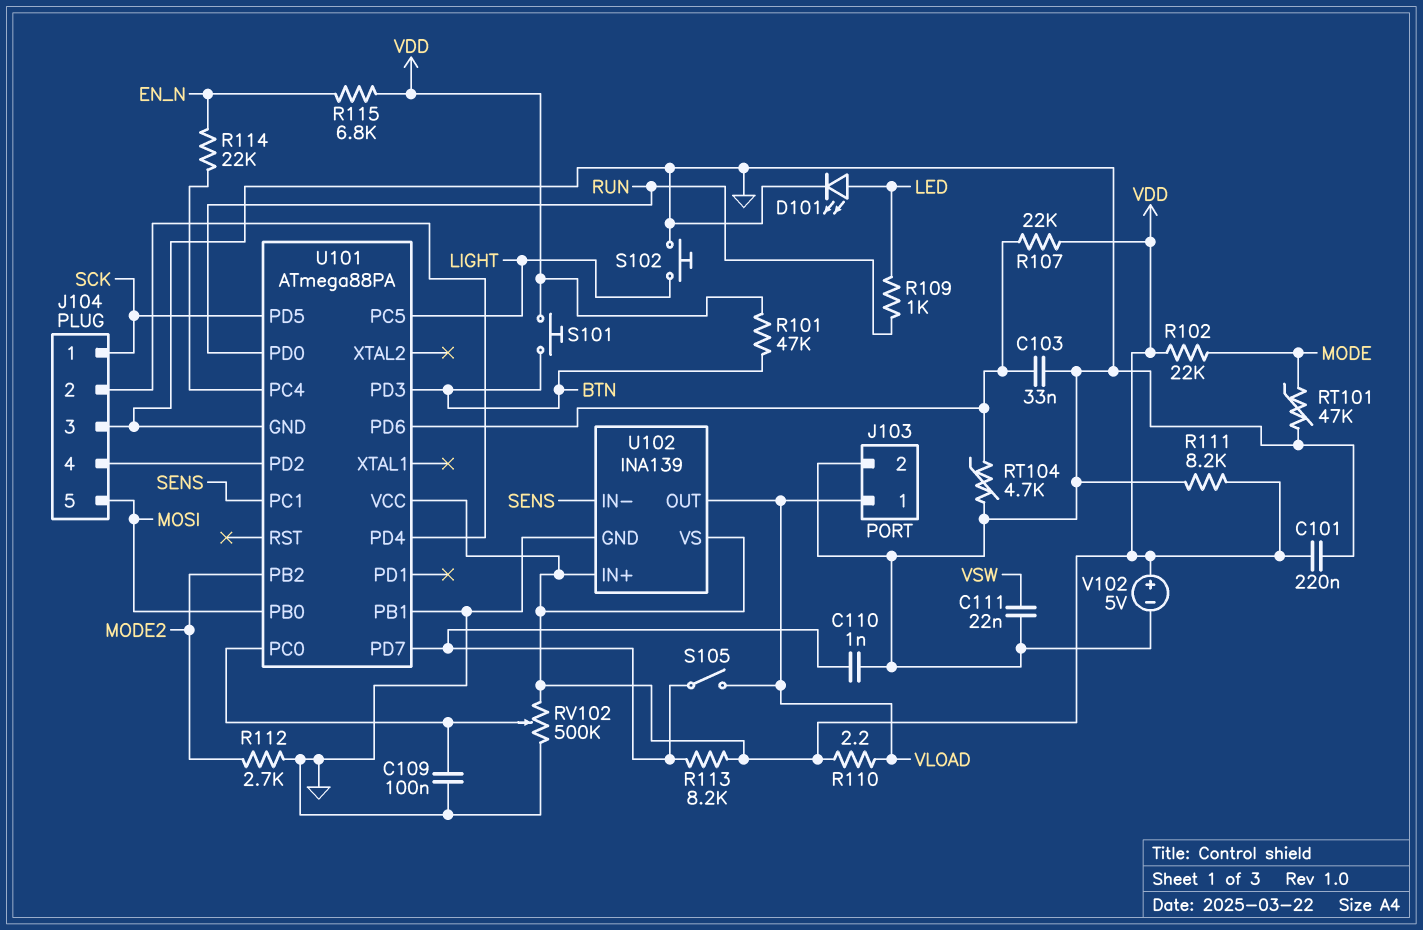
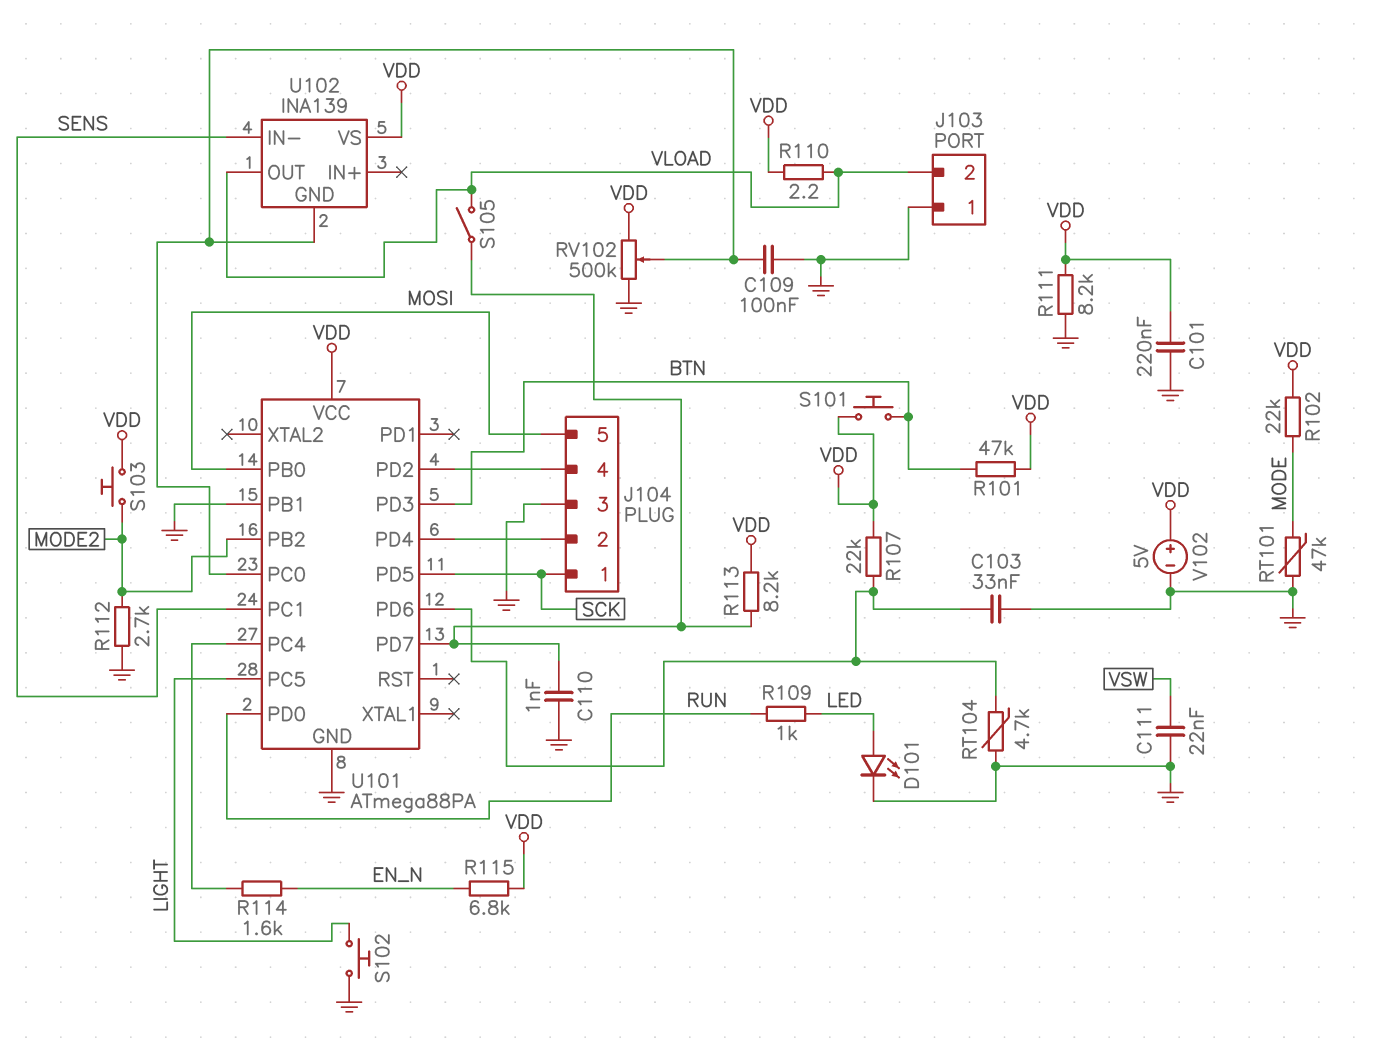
J103 pin 1: VLOAD -> GND
J103 pin 2: GND -> VLOAD
R114: 22k (EN_N, U101/PC4) -> 1.6k (EN_N, U101/PC4)
S103: none -> button (MODE2, VDD)
U102 pin GND: GND -> U101/PC0
U102 pin IN+: VDD -> none

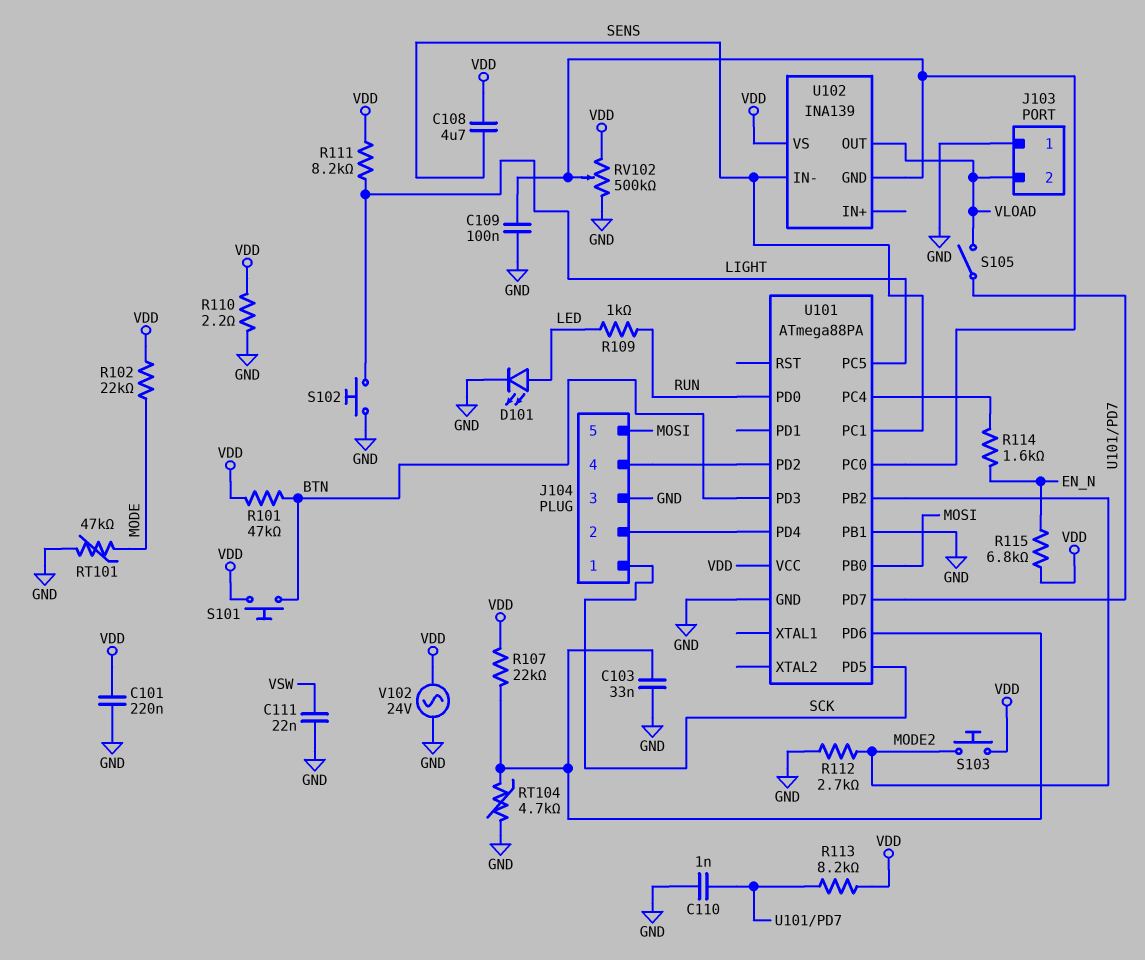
C108: none -> 4.7uF (SENS, VDD)
R110: 2.2 (VDD, VLOAD) -> 2.2 (GND, VDD)
R111: 8.2k (GND, VDD) -> 8.2k (LIGHT, VDD)
V102: 5V (plus VDD, minus GND) -> AC 24V (GND, VDD)

